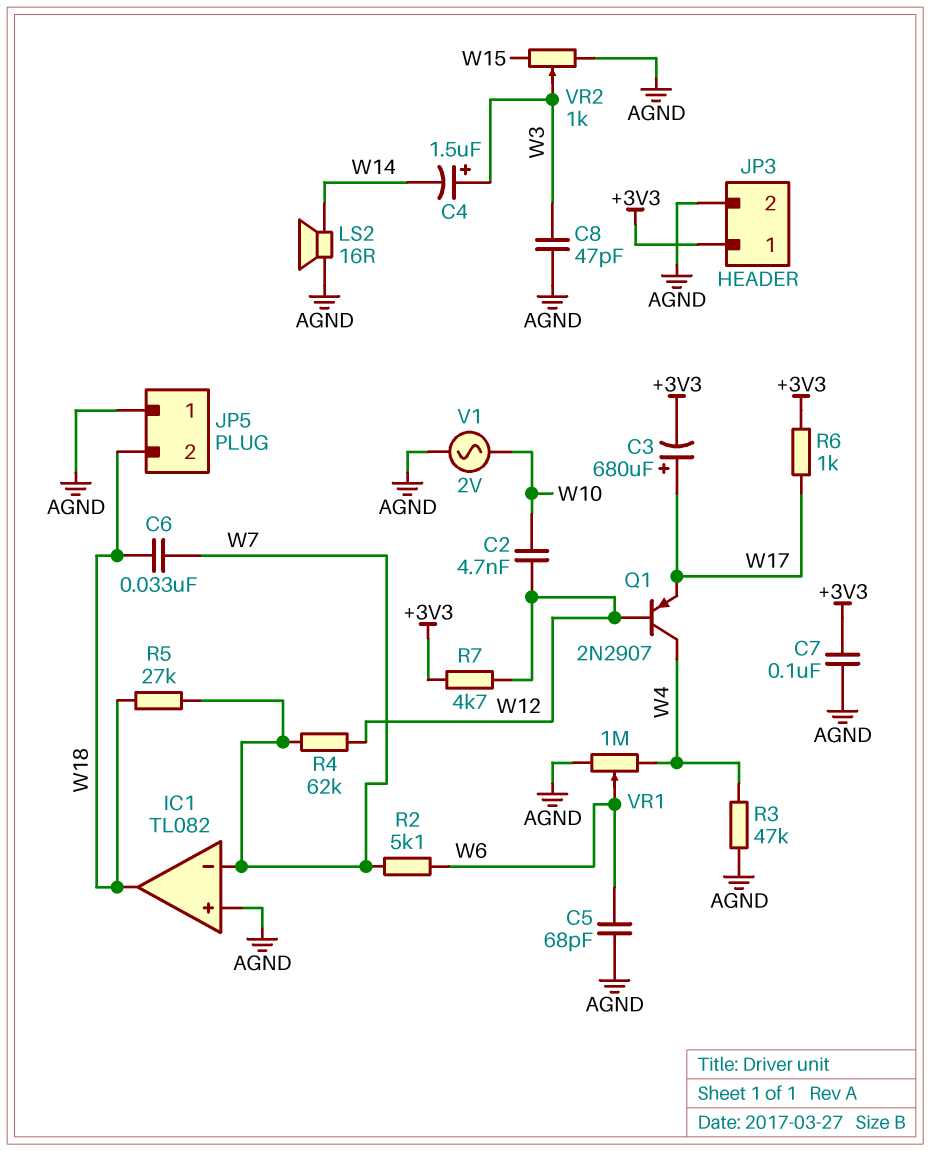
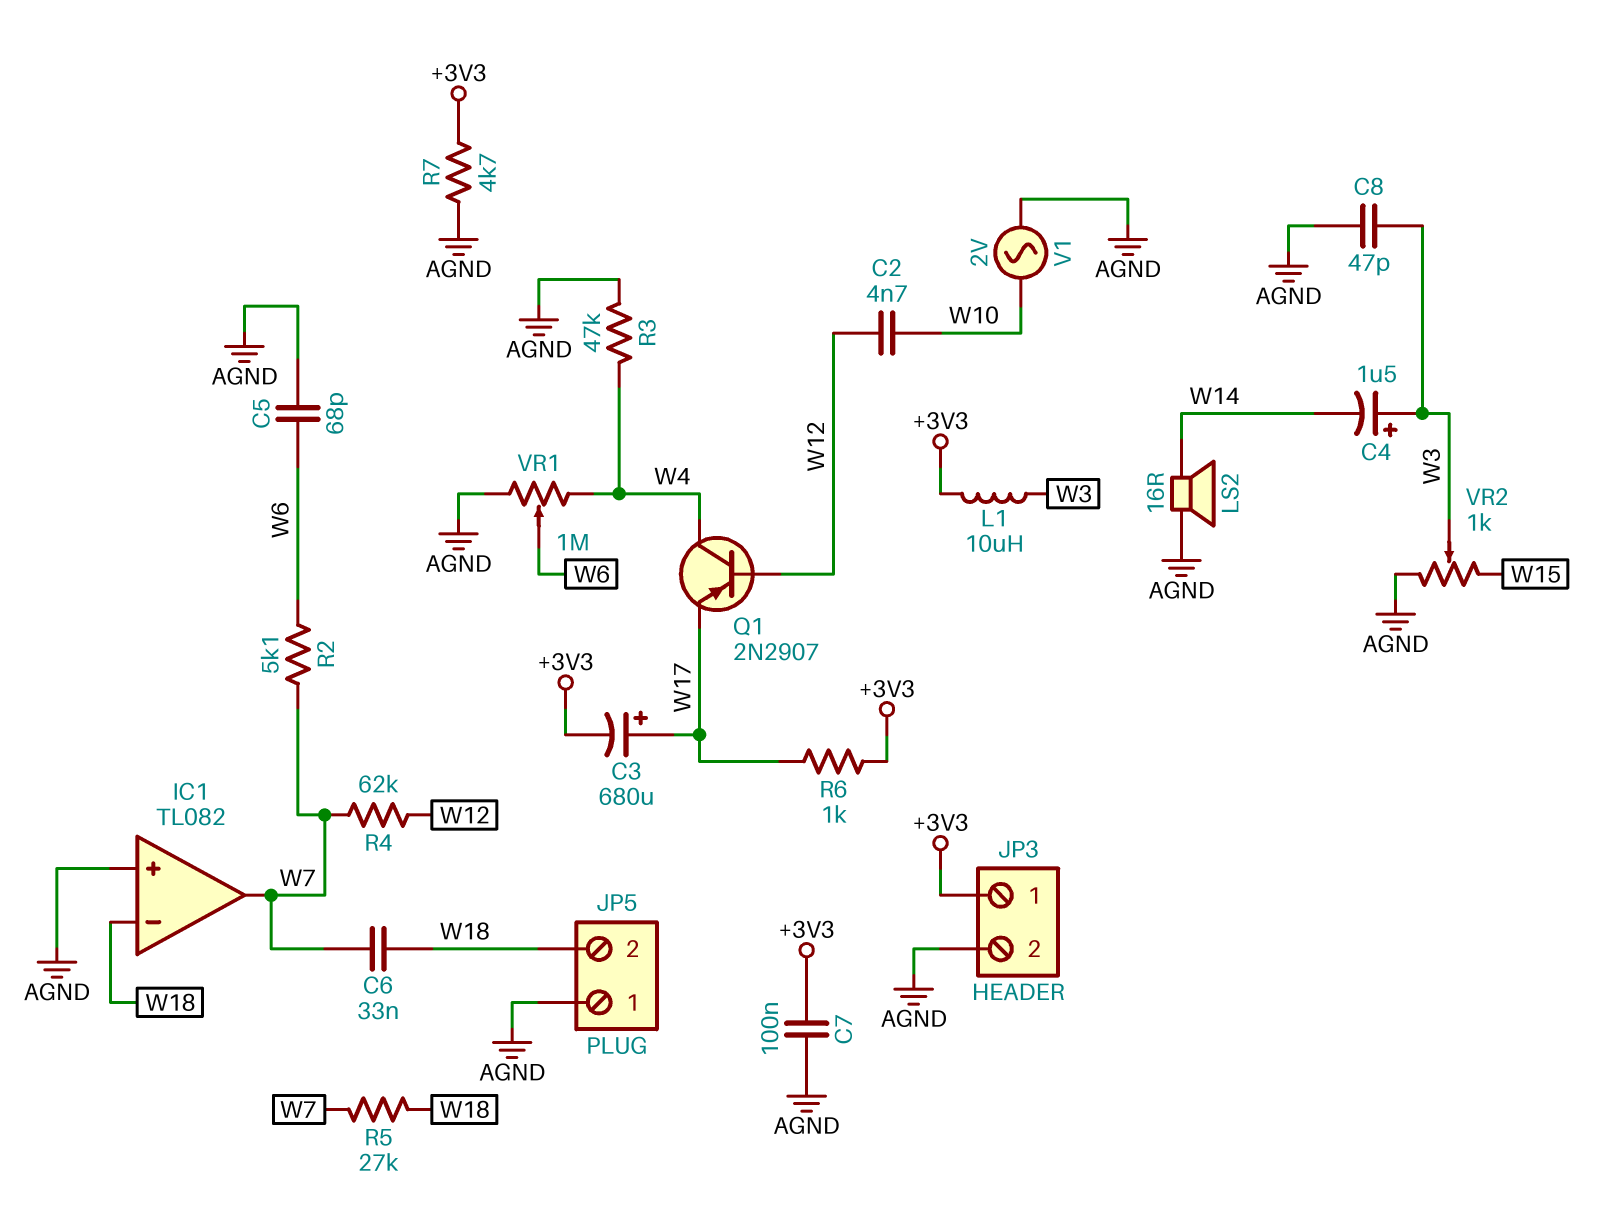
IC1 pin in-: W7 -> W18
IC1 pin out: W18 -> W7
L1: none -> 10uH (+3V3, W3)
R7: 4.7k (+3V3, W12) -> 4.7k (+3V3, AGND)

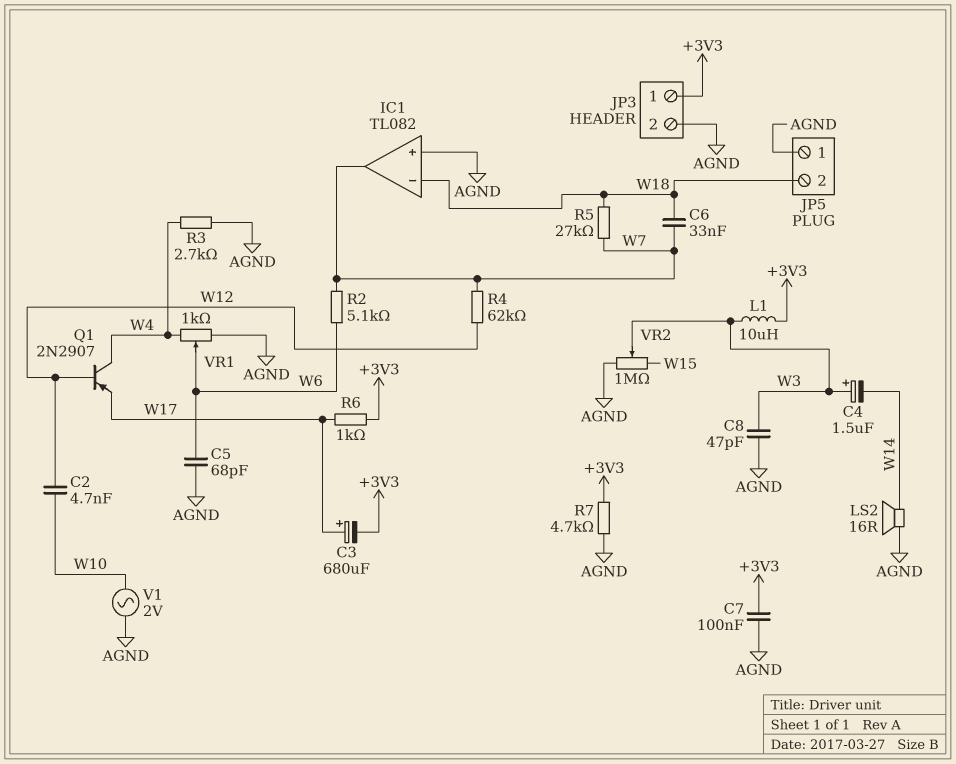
R3: 47k (AGND, W4) -> 2.7k (AGND, W4)
VR1: 1M (AGND, W4, wiper W6) -> 1k (AGND, W4, wiper W6)
VR2: 1k (AGND, W15, wiper W3) -> 1M (AGND, W15, wiper W3)

